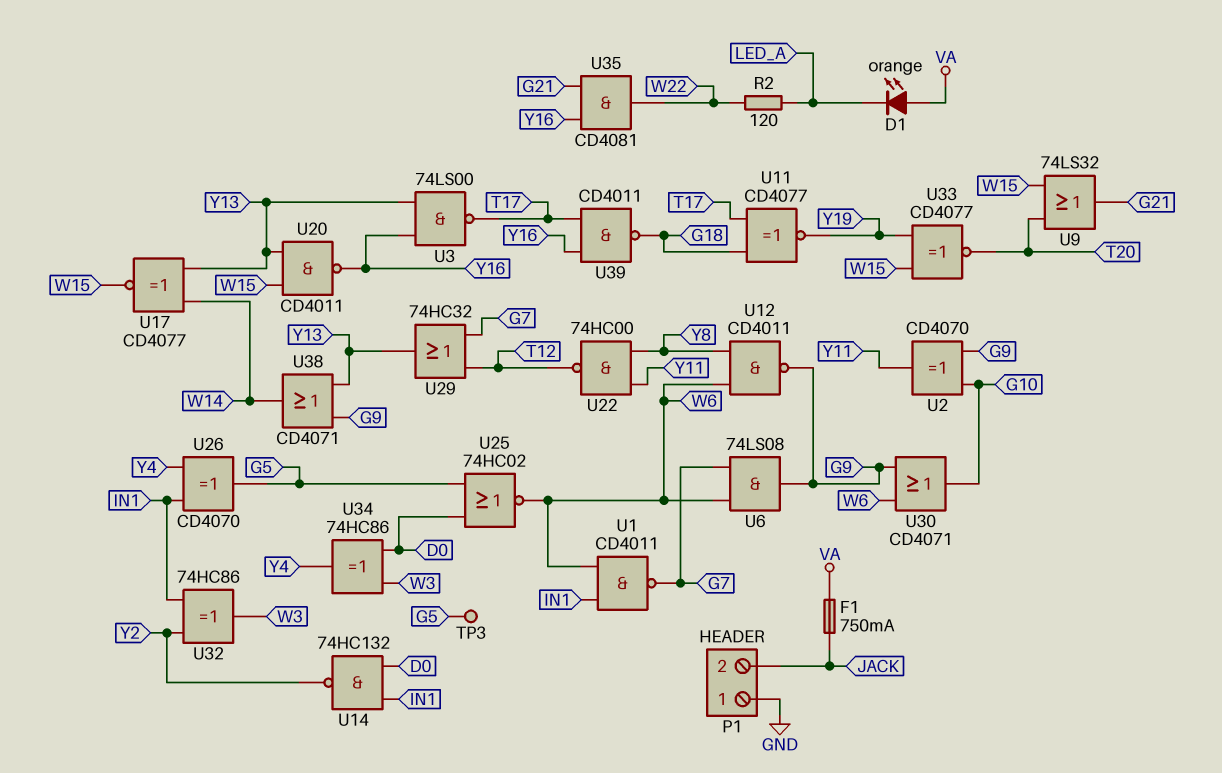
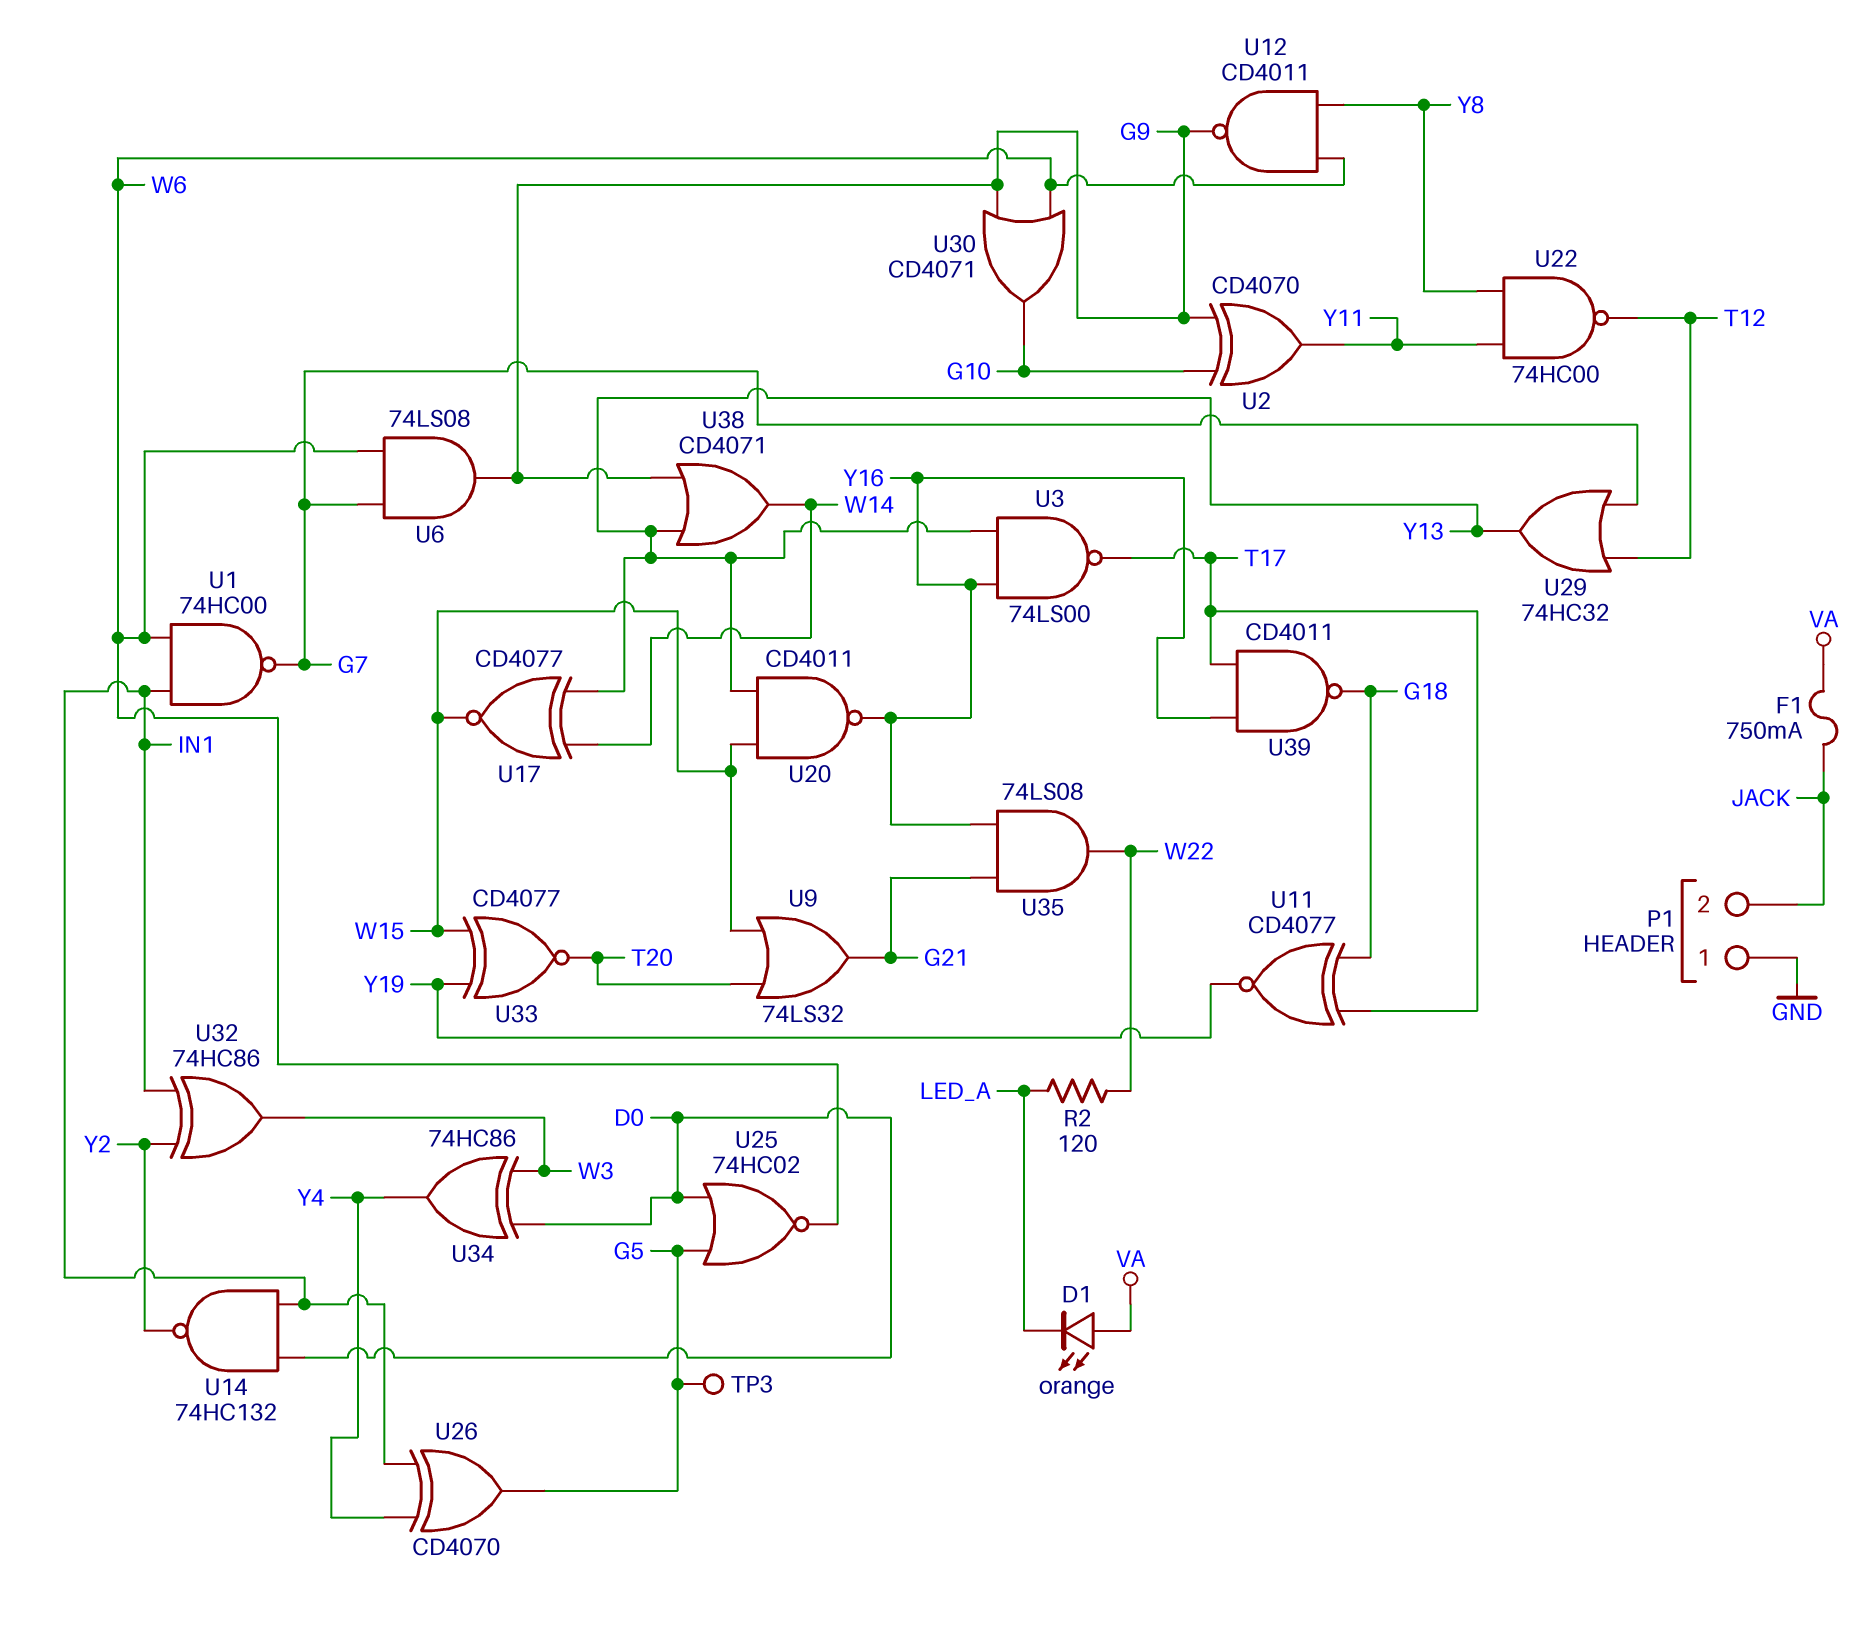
U1: NAND CD4011 (in IN1, in W6, out G7) -> NAND 74HC00 (in IN1, in W6, out G7)
U35: AND CD4081 (in G21, in Y16, out W22) -> AND 74LS08 (in G21, in Y16, out W22)

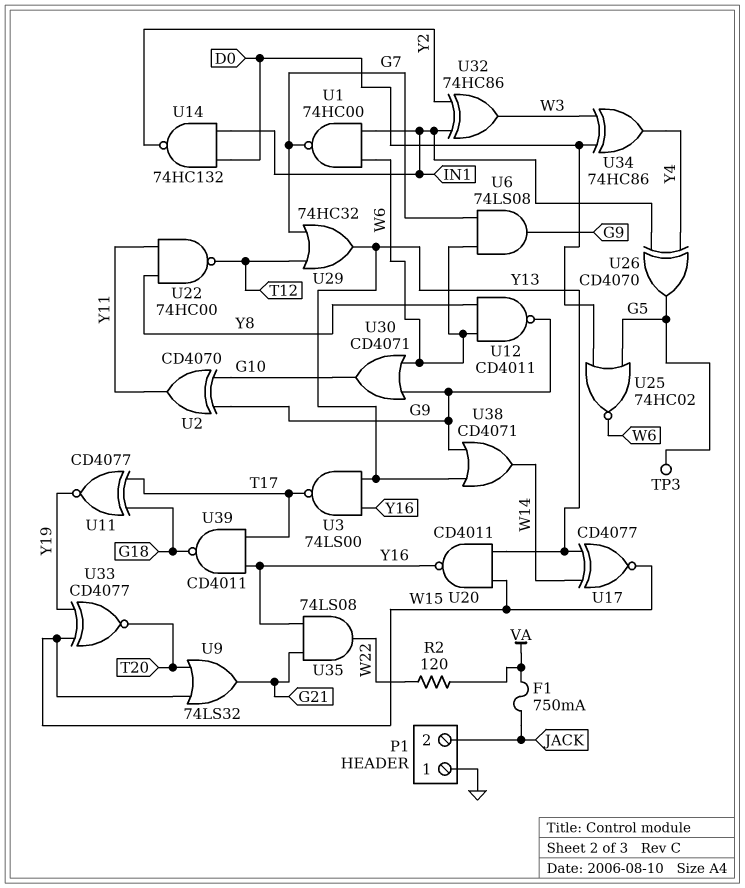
D1: LED orange (A VA, K LED_A) -> none
R2: 120 (LED_A, W22) -> 120 (VA, W22)

